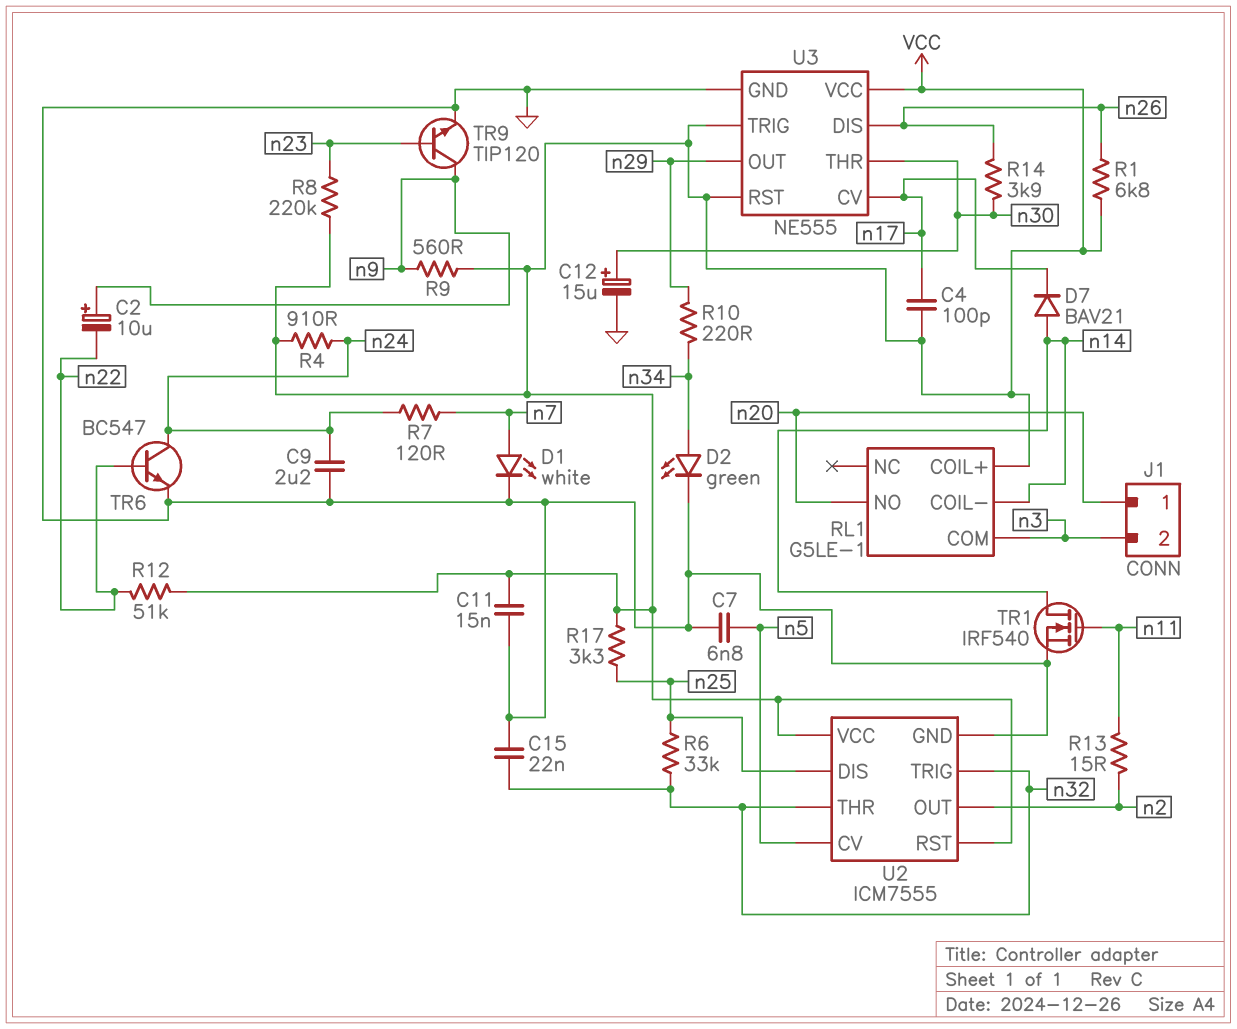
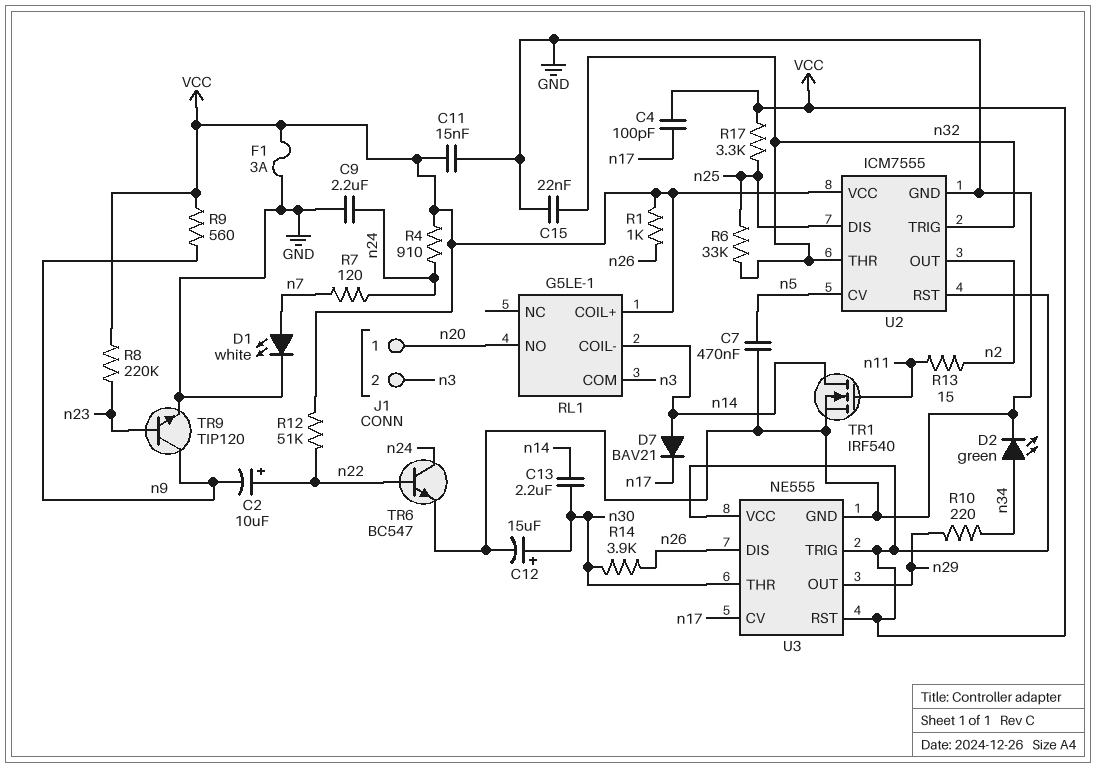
C2: 10uF (plus n9, minus n22) -> 10uF (plus n22, minus n9)
C7: 6.8nF (GND, n5) -> 470nF (GND, n5)
C13: none -> 2.2uF (n14, n30)
F1: none -> 3A (GND, VCC)
R1: 6.8k (VCC, n26) -> 1k (VCC, n26)

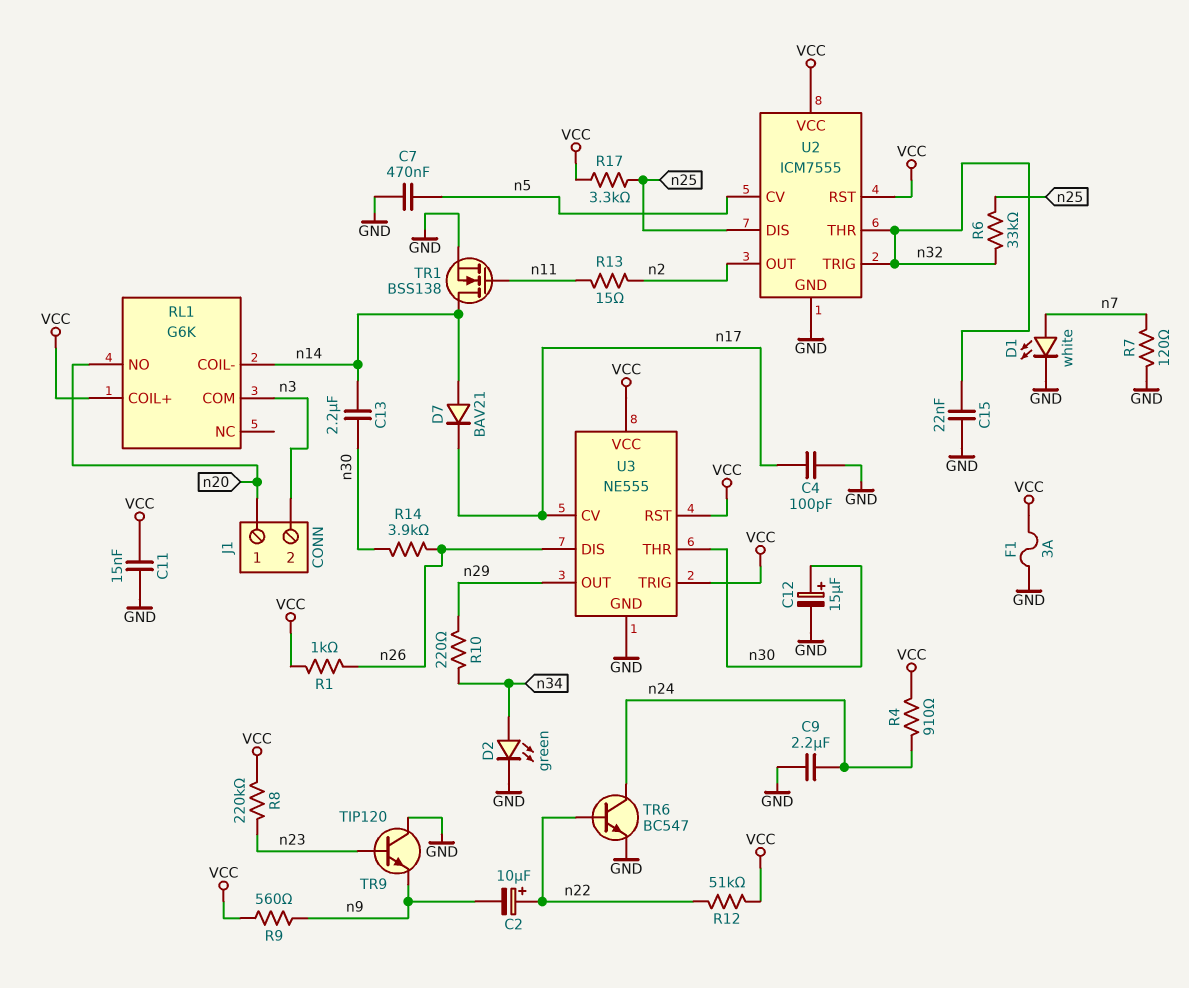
C4: 100pF (VCC, n17) -> 100pF (GND, n17)
R7: 120 (n7, n24) -> 120 (GND, n7)
RL1: G5LE-1 -> G6K
TR1: NMOS IRF540 (G n11, D n14, S GND) -> NMOS BSS138 (G n11, D n14, S GND)
TR9: NPN TIP120 (B n23, C n9, E GND) -> NPN TIP120 (B n23, C GND, E n9)

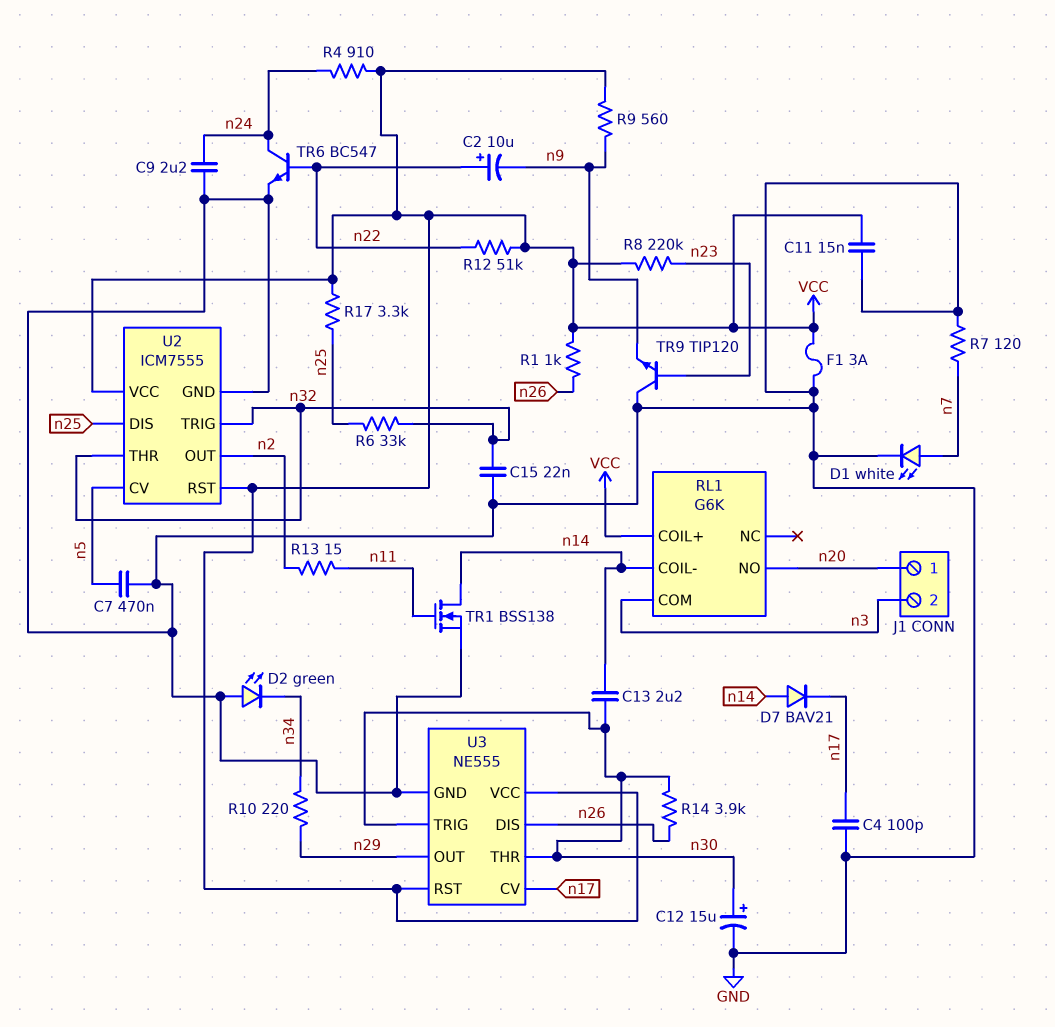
D2: LED green (A n34, K GND) -> LED green (A GND, K n34)
U3 pin TRIG: VCC -> n30

